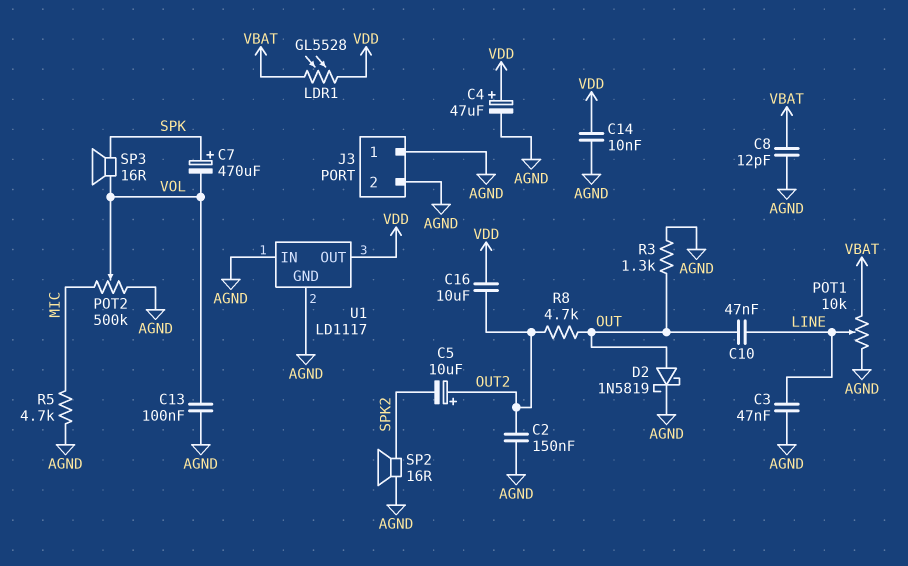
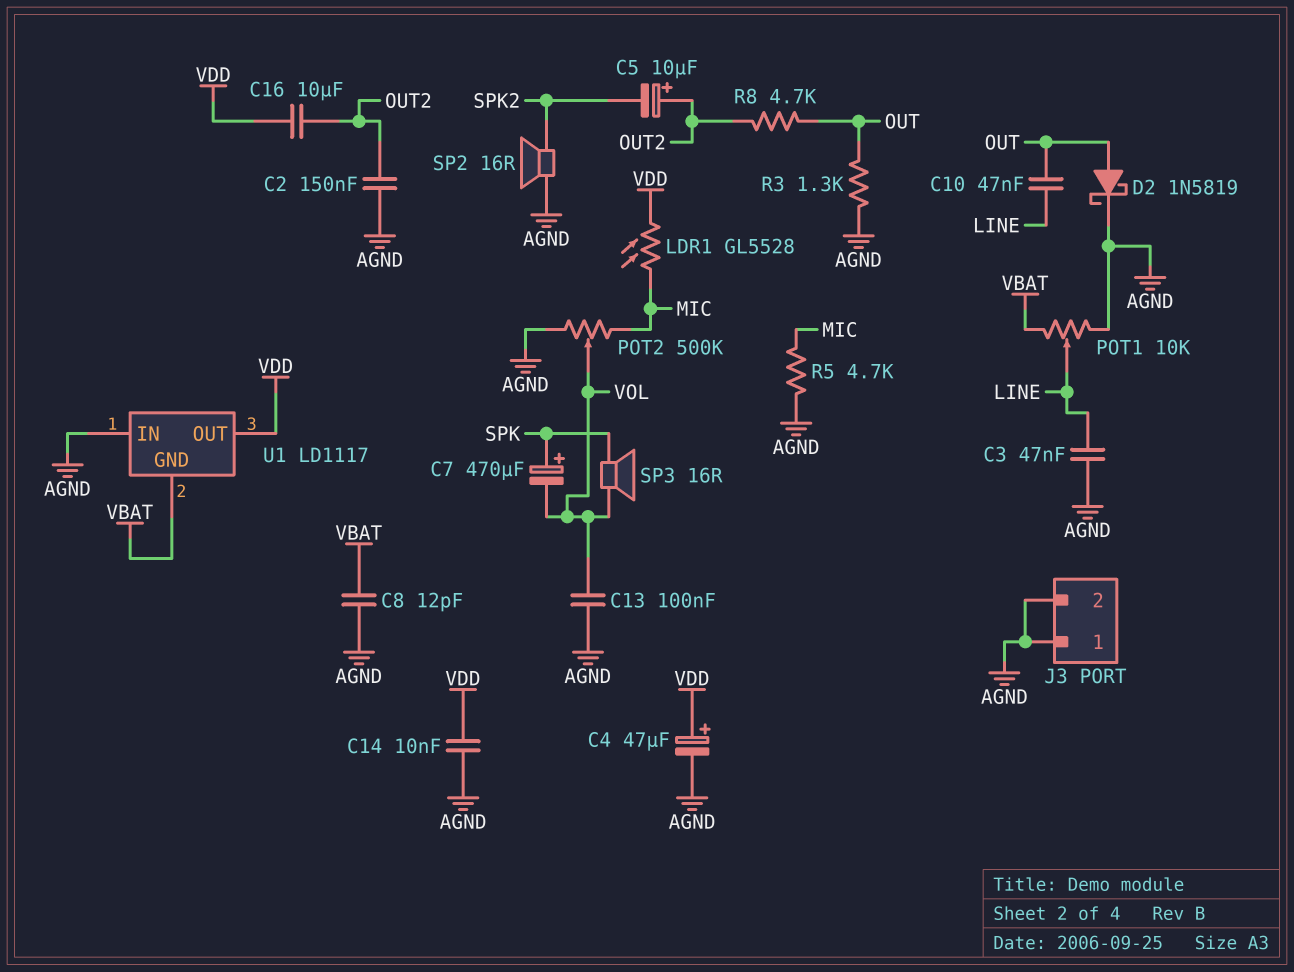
LDR1: GL5528 (VBAT, VDD) -> GL5528 (MIC, VDD)
U1 pin GND: AGND -> VBAT

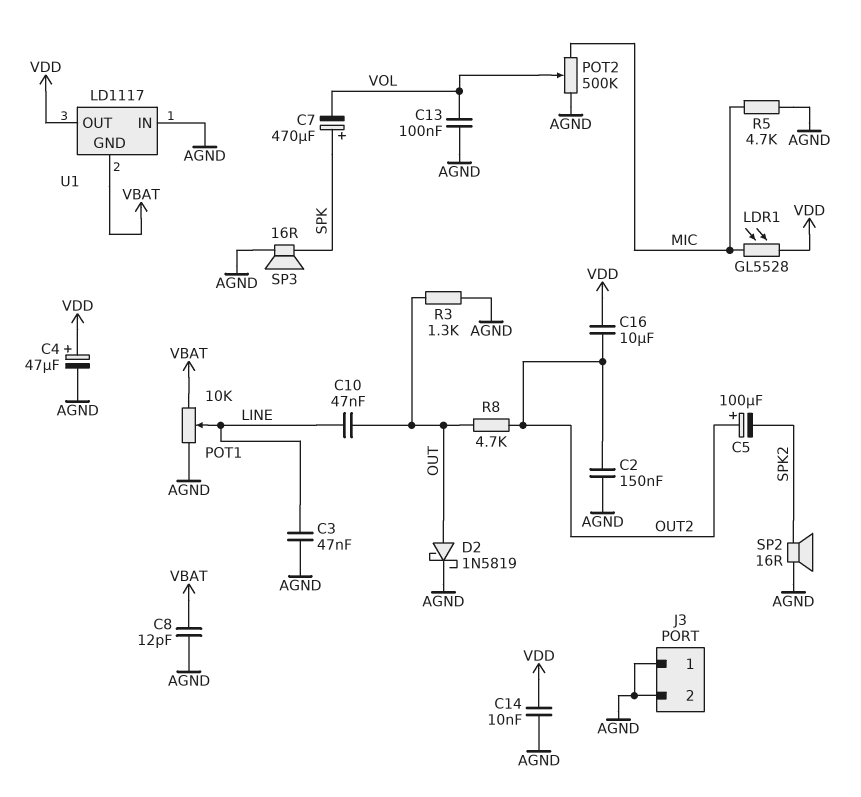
C5: 10uF (plus OUT2, minus SPK2) -> 100uF (plus OUT2, minus SPK2)
SP3: speaker 16R (SPK, VOL) -> speaker 16R (AGND, SPK)

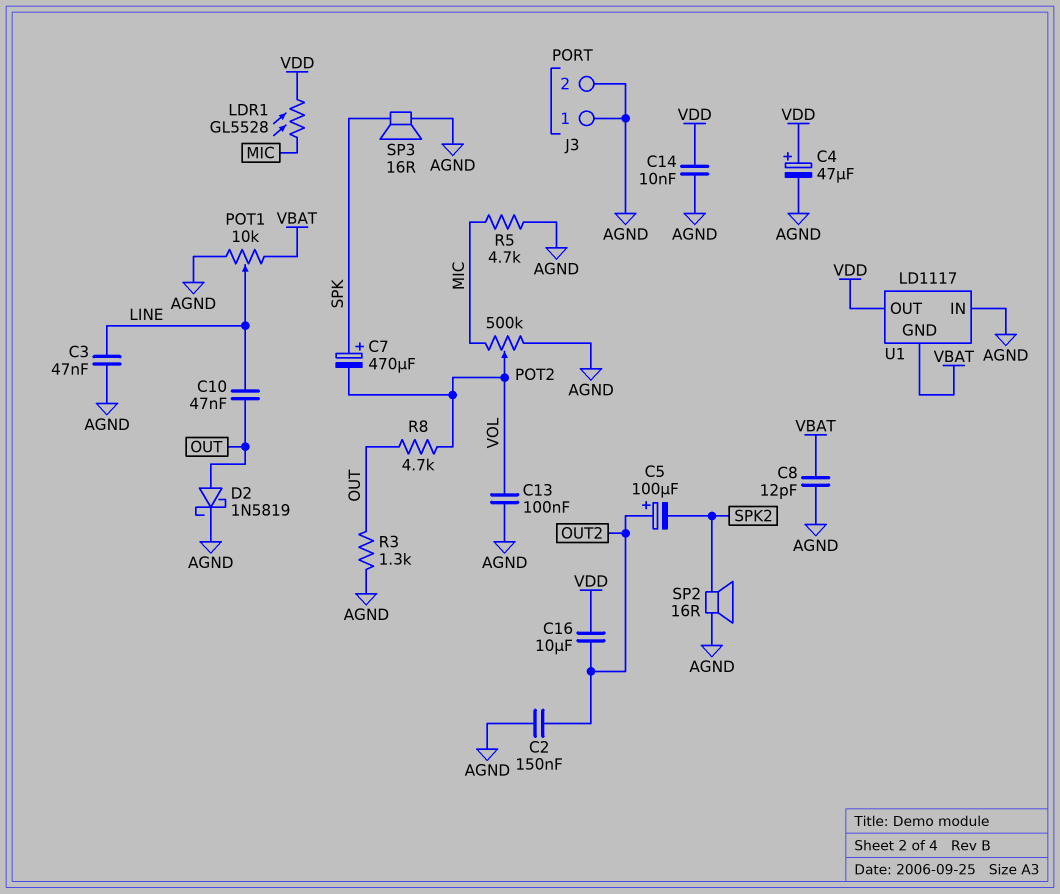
R8: 4.7k (OUT, OUT2) -> 4.7k (OUT, VOL)

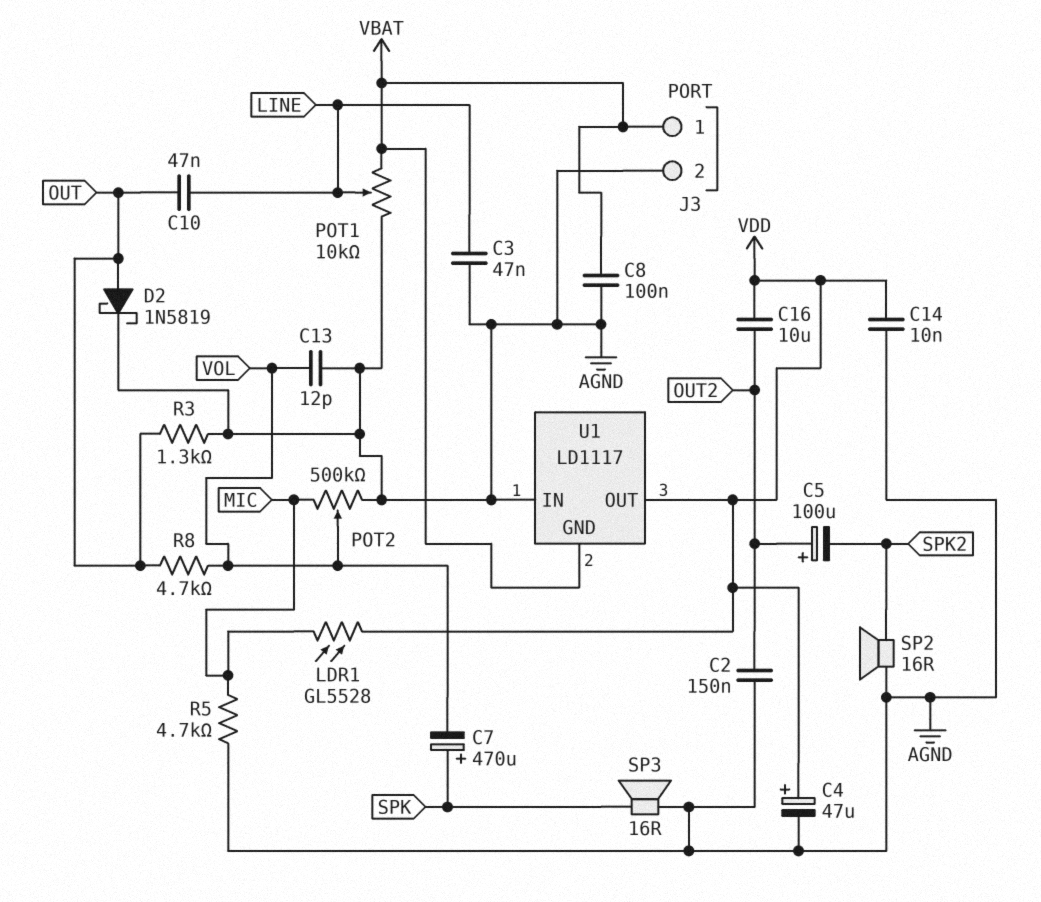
C8: 12pF (AGND, VBAT) -> 100nF (AGND, VBAT)
C13: 100nF (AGND, VOL) -> 12pF (AGND, VOL)
J3 pin 1: AGND -> VBAT

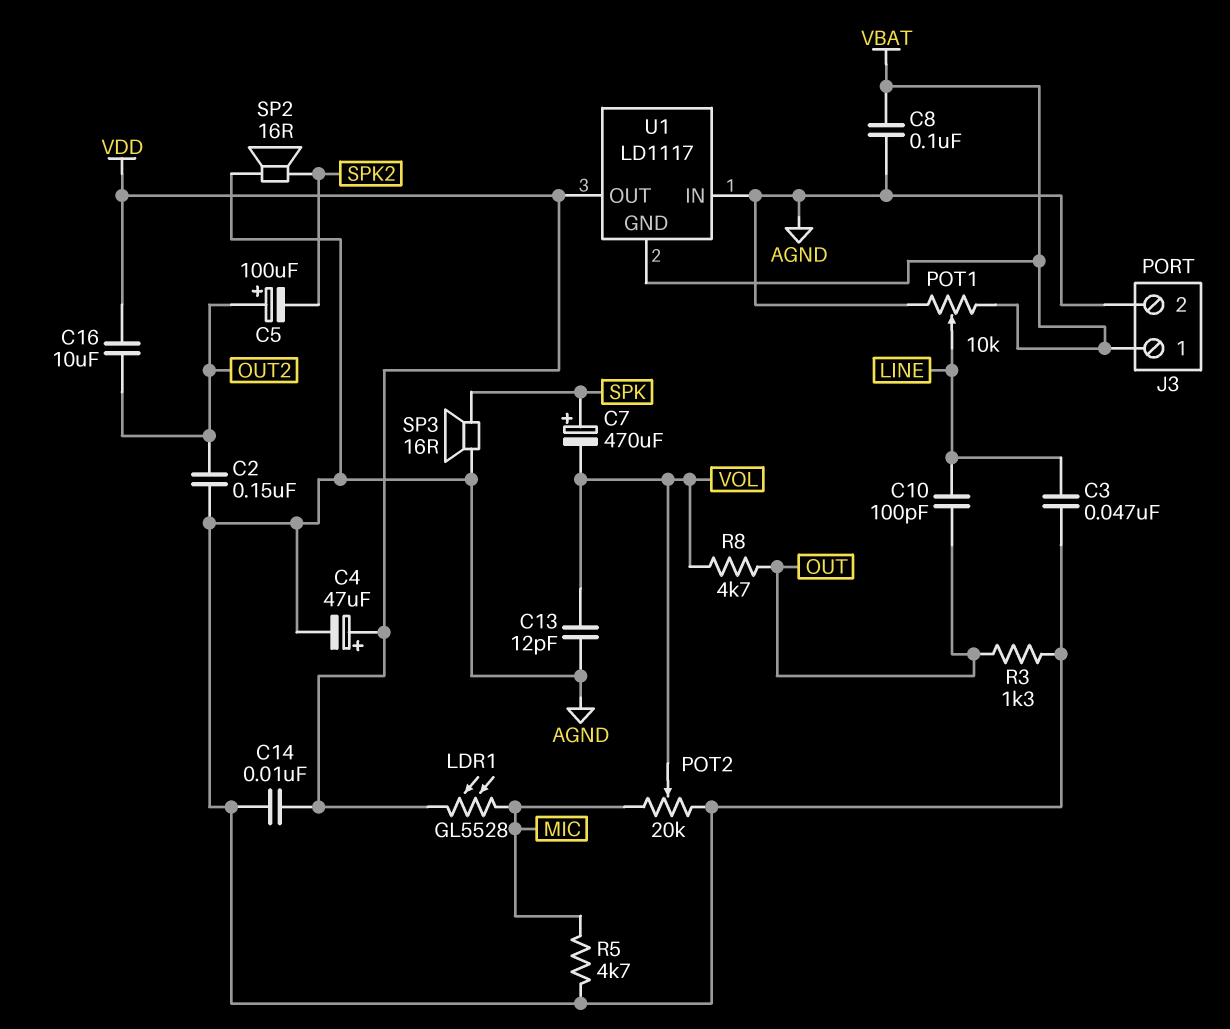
C10: 47nF (LINE, OUT) -> 100pF (LINE, OUT)
D2: schottky 1N5819 (A OUT, K AGND) -> none
POT2: 500k (AGND, MIC, wiper VOL) -> 20k (AGND, MIC, wiper VOL)

